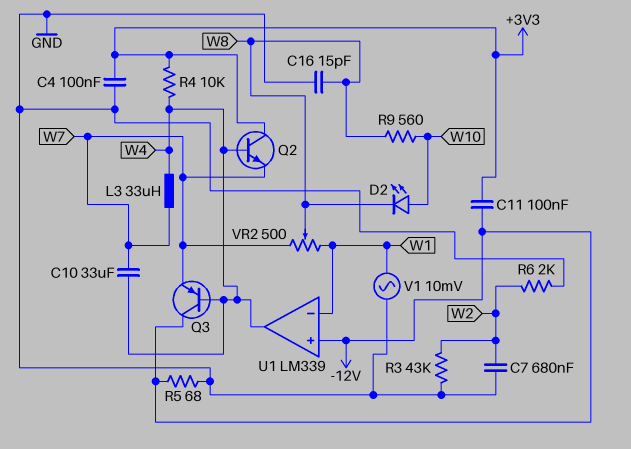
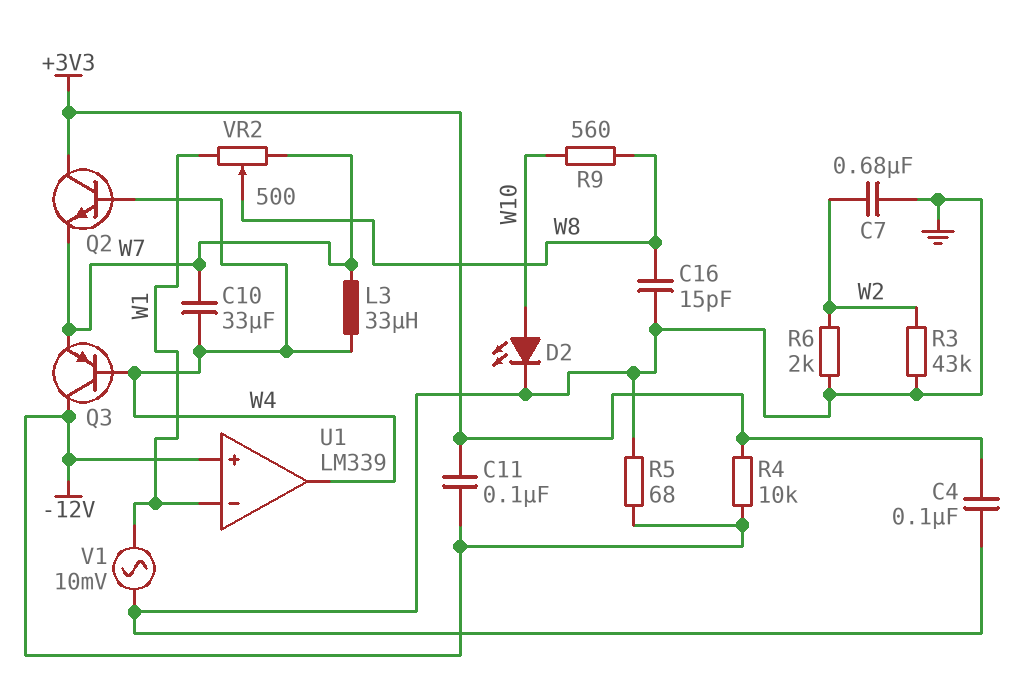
D2: LED (A W10, K W8) -> LED (A W10, K GND)
R4: 10k (+3V3, W4) -> 10k (+3V3, -12V)

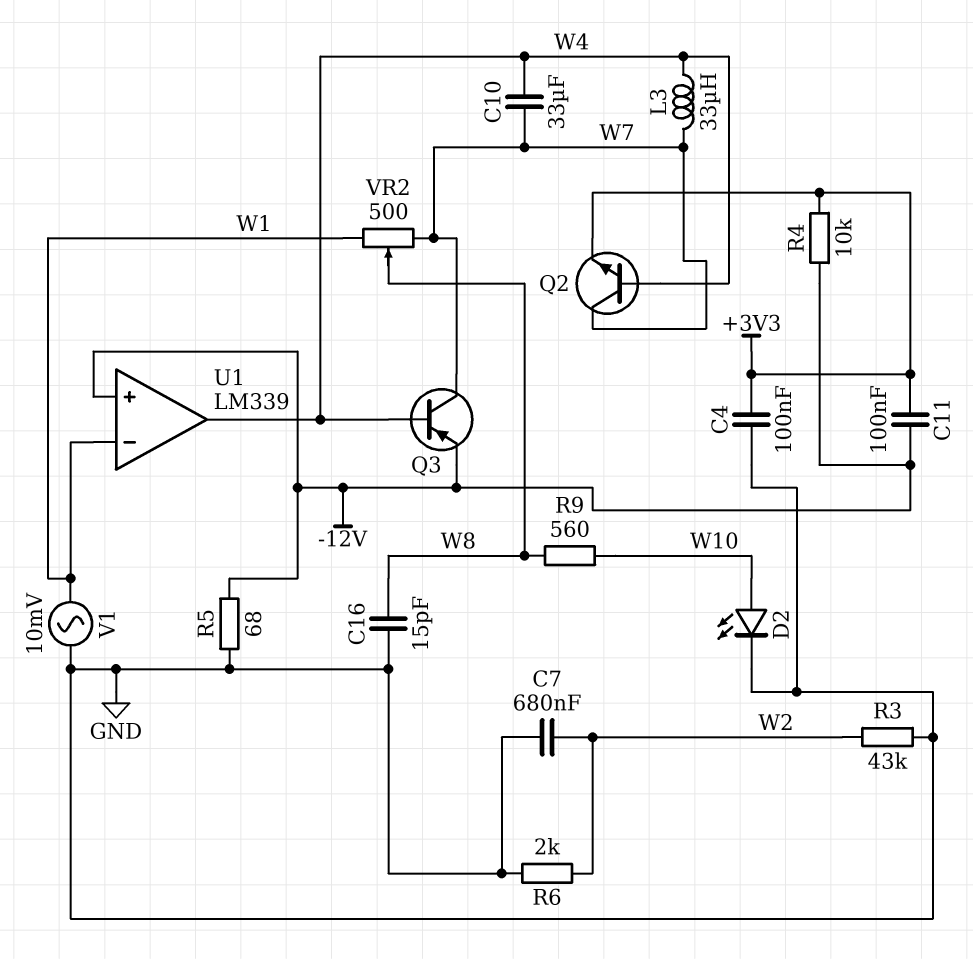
Q2: NPN (B W4, C +3V3, E W7) -> NPN (B W4, C W7, E +3V3)
Q3: PNP (B W4, C -12V, E W7) -> PNP (B W4, C W7, E -12V)

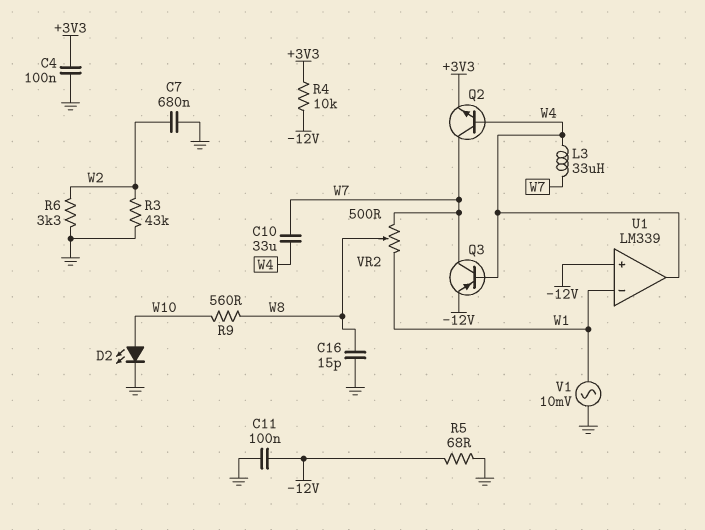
C11: 100nF (+3V3, -12V) -> 100nF (-12V, GND)
R6: 2k (GND, W2) -> 3.3k (GND, W2)

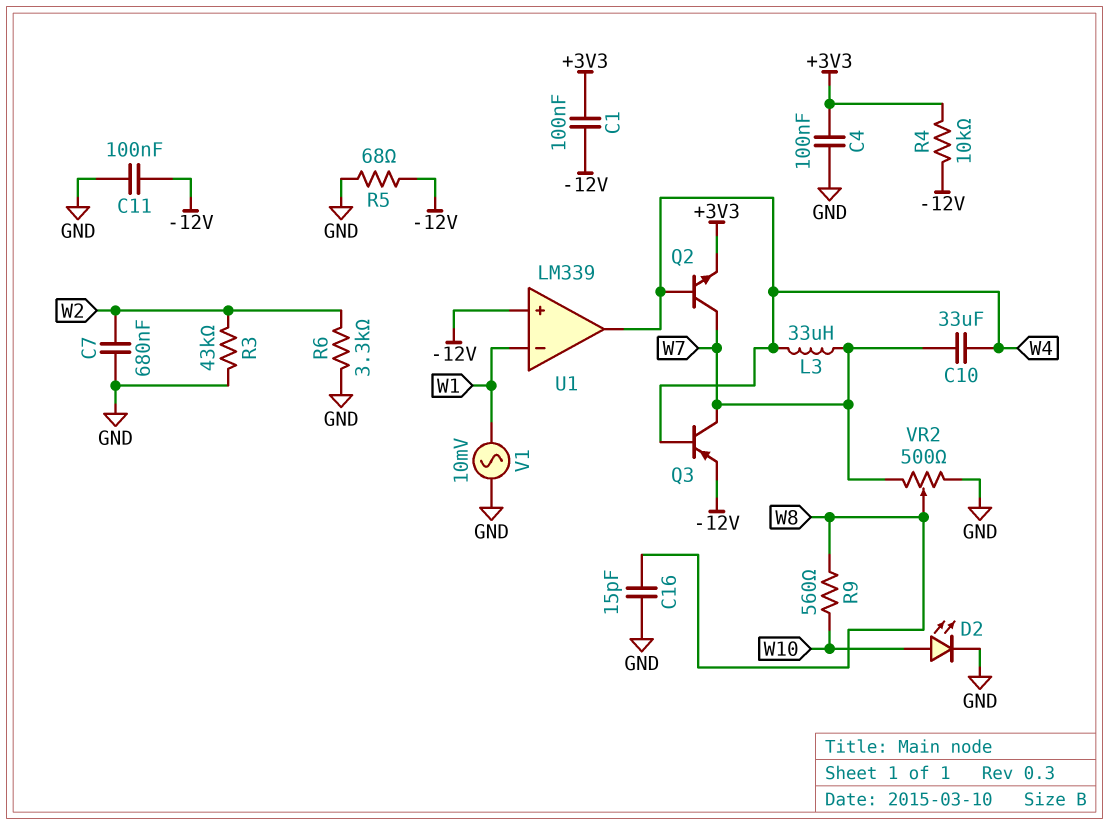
C1: none -> 100nF (+3V3, -12V)
VR2: 500 (W1, W7, wiper W8) -> 500 (GND, W7, wiper W8)

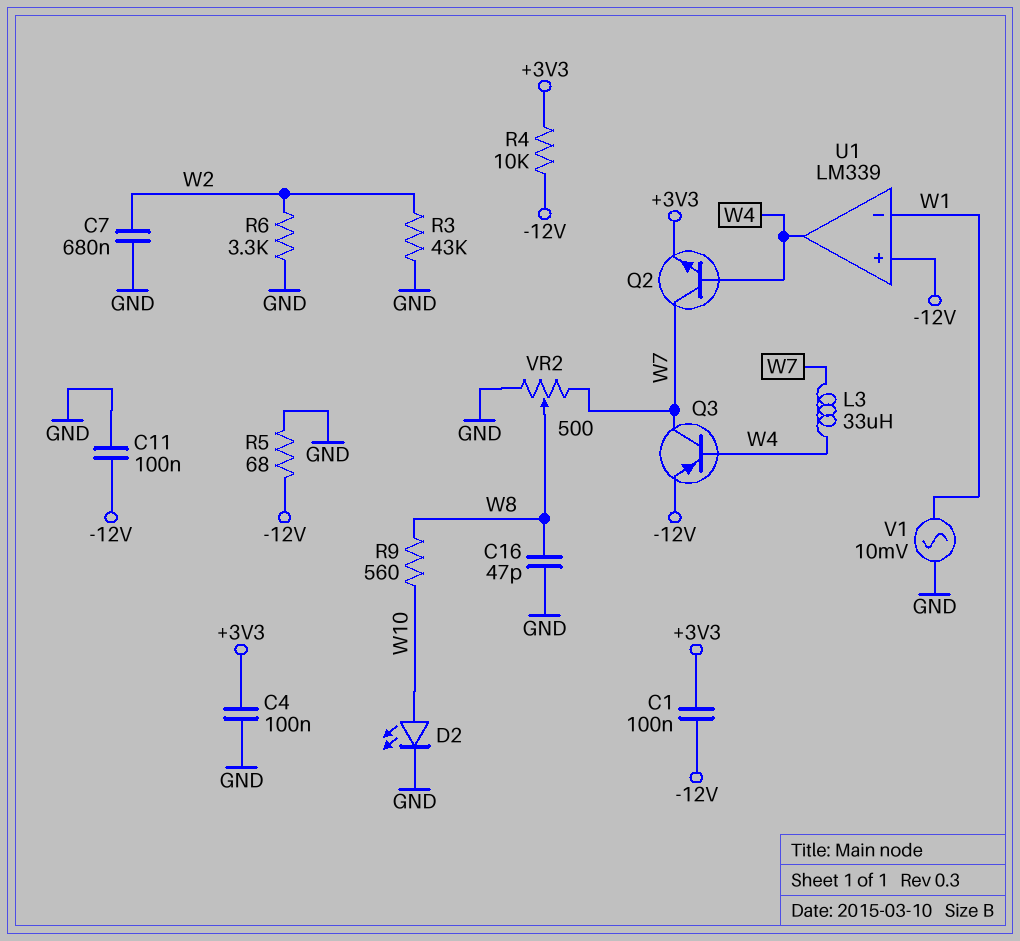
C10: 33uF (W4, W7) -> none
C16: 15pF (GND, W8) -> 47pF (GND, W8)

